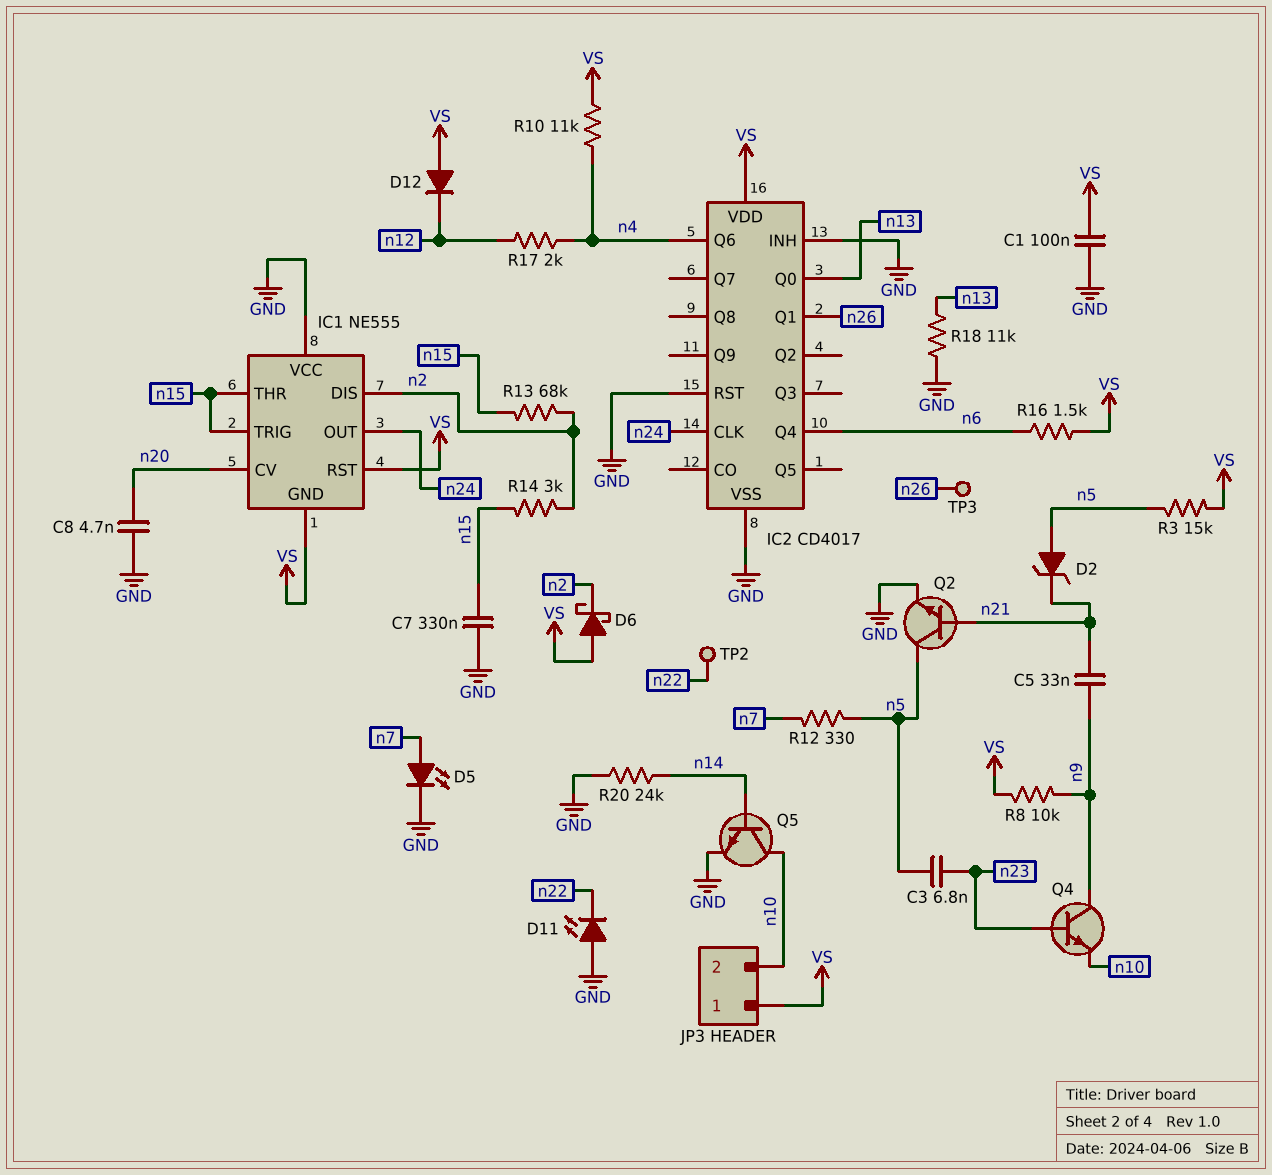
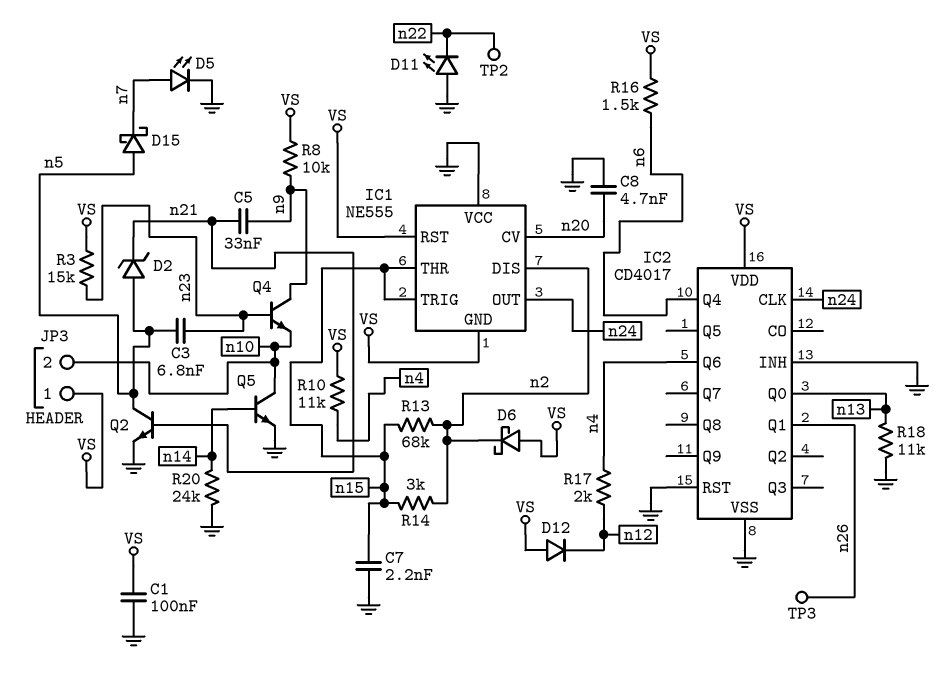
C7: 330nF (GND, n15) -> 2.2nF (GND, n15)
D15: none -> schottky (A n5, K n7)
R3: 15k (VS, n5) -> 15k (VS, n23)
R12: 330 (n5, n7) -> none

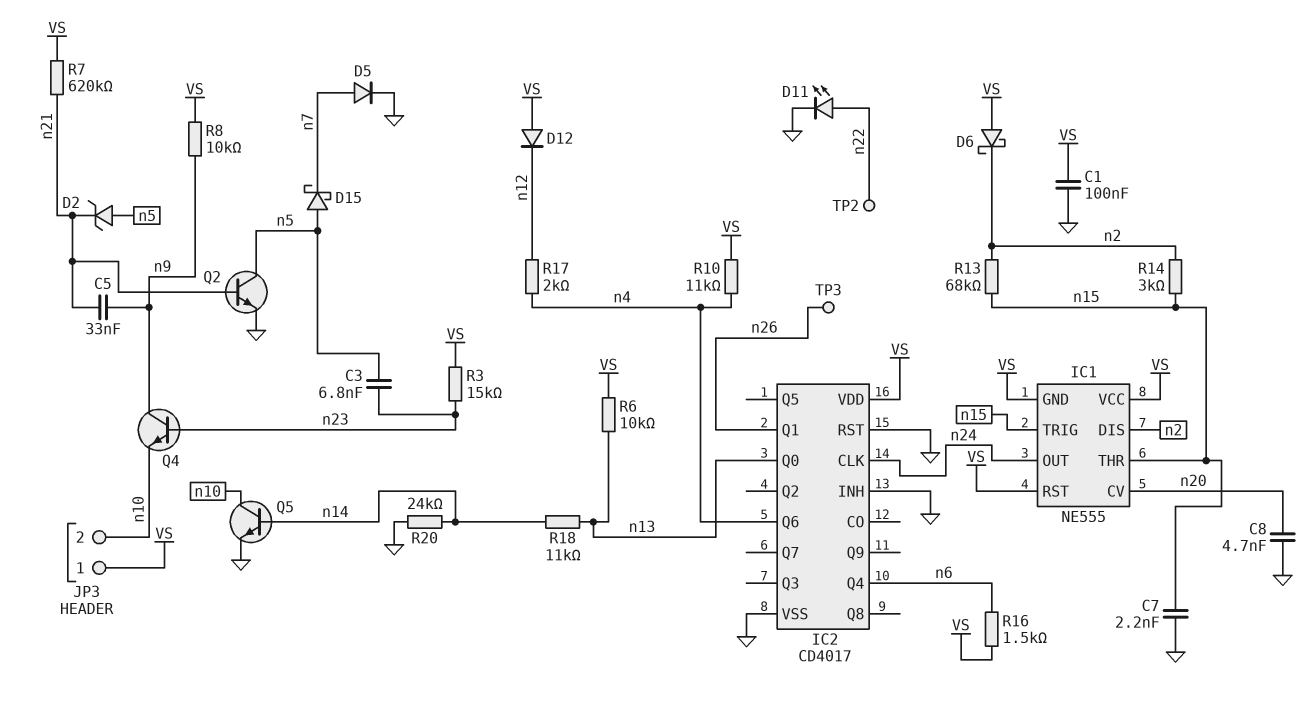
D5: LED (A n7, K GND) -> diode (A n7, K GND)
D11: LED (A GND, K n22) -> LED (A n22, K GND)
IC1 pin VCC: GND -> VS
R6: none -> 10k (VS, n13)
R7: none -> 620k (VS, n21)
R18: 11k (GND, n13) -> 11k (n13, n14)

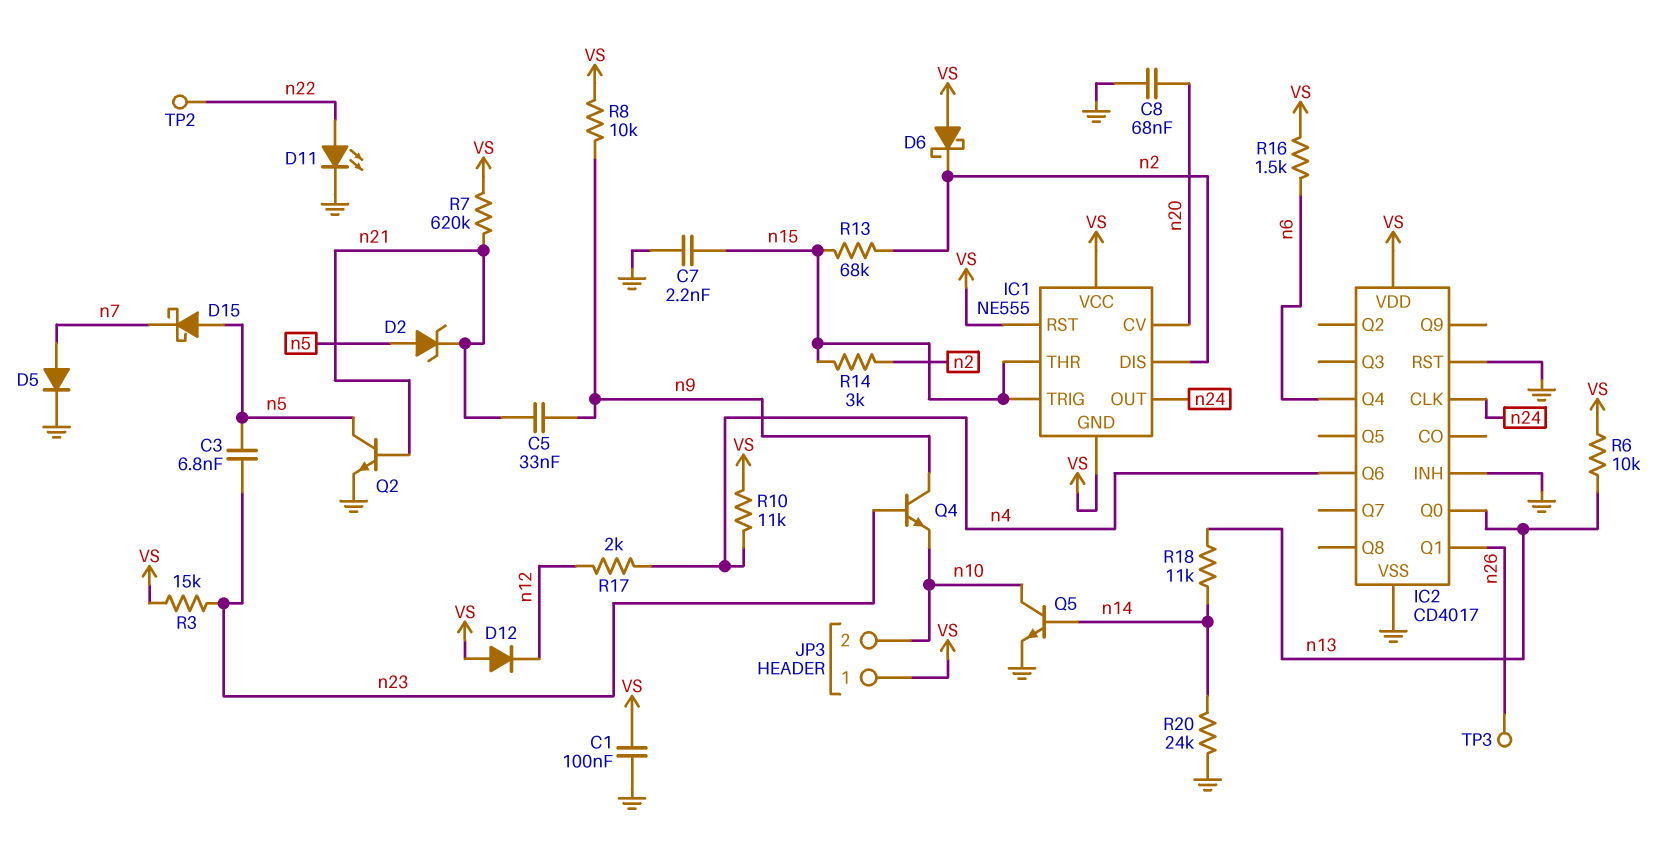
C8: 4.7nF (GND, n20) -> 68nF (GND, n20)

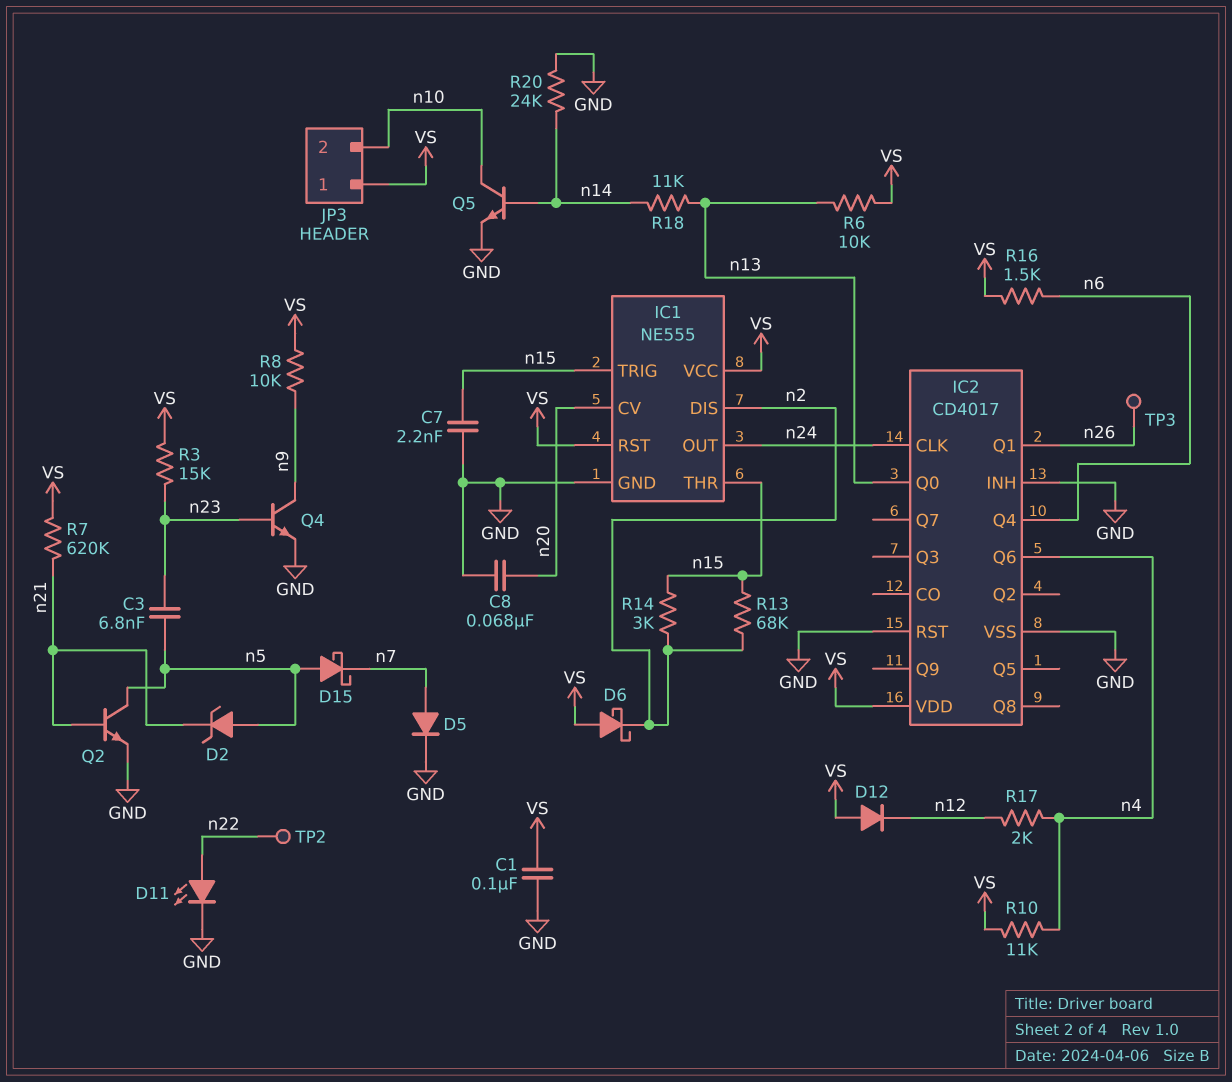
C5: 33nF (n9, n21) -> none
IC1 pin GND: VS -> GND
Q4: NPN (B n23, C n9, E n10) -> NPN (B n23, C n9, E GND)

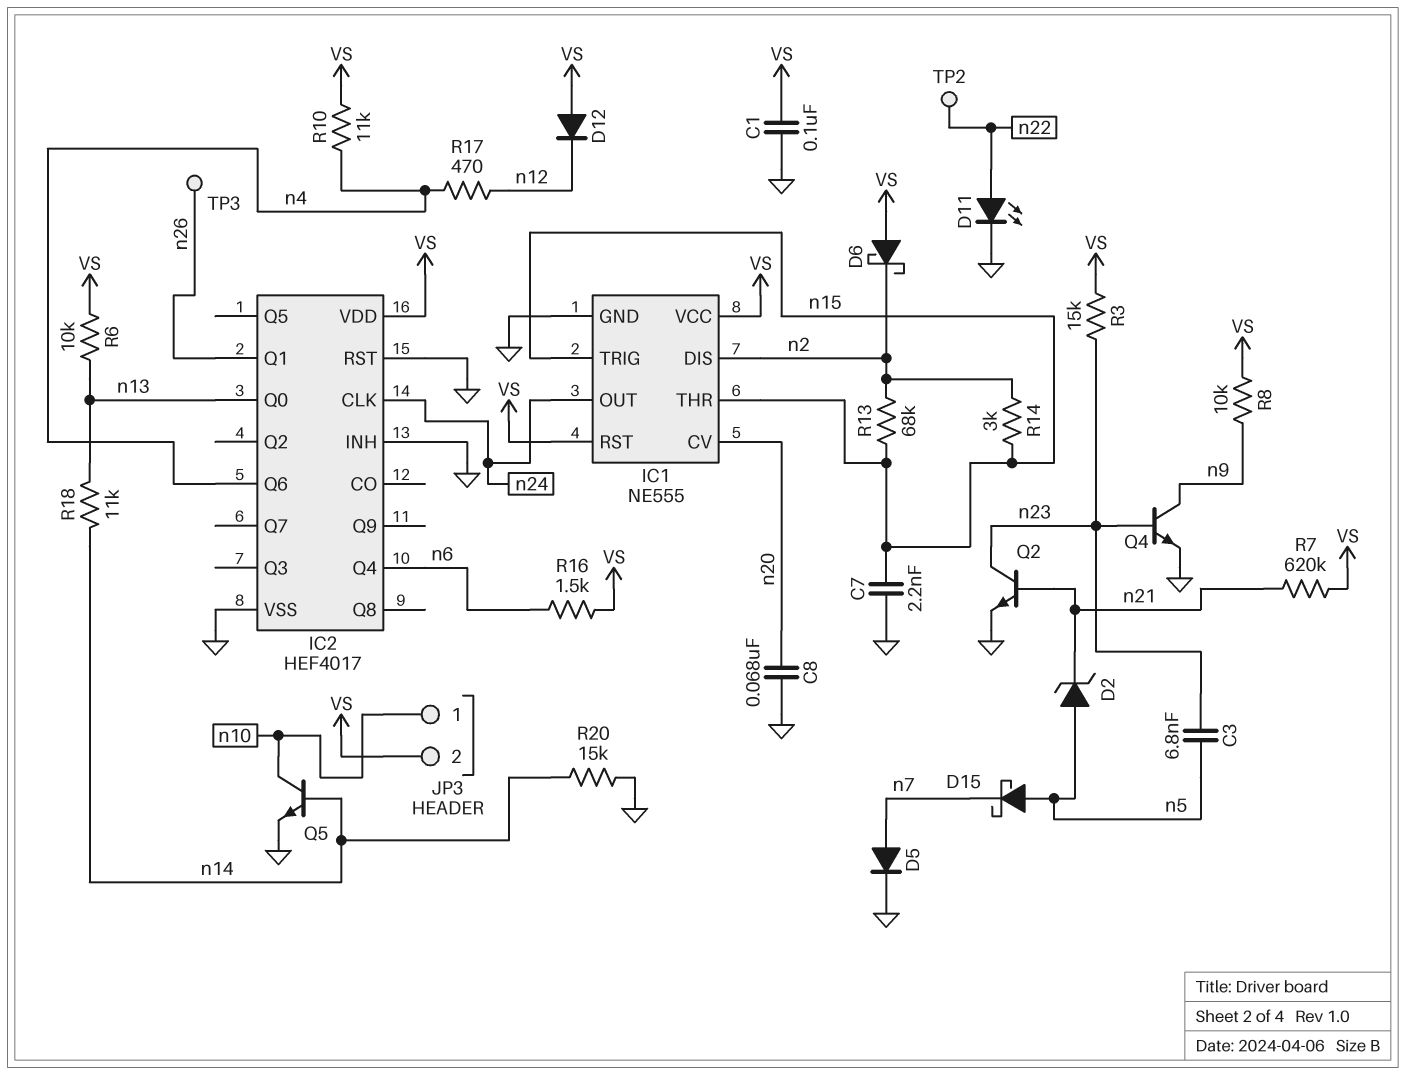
IC2: CD4017 -> HEF4017
JP3 pin 1: VS -> n10
JP3 pin 2: n10 -> VS
Q2: NPN (B n21, C n5, E GND) -> NPN (B n21, C n23, E GND)
R17: 2k (n4, n12) -> 470 (n4, n12)
R20: 24k (GND, n14) -> 15k (GND, n14)

